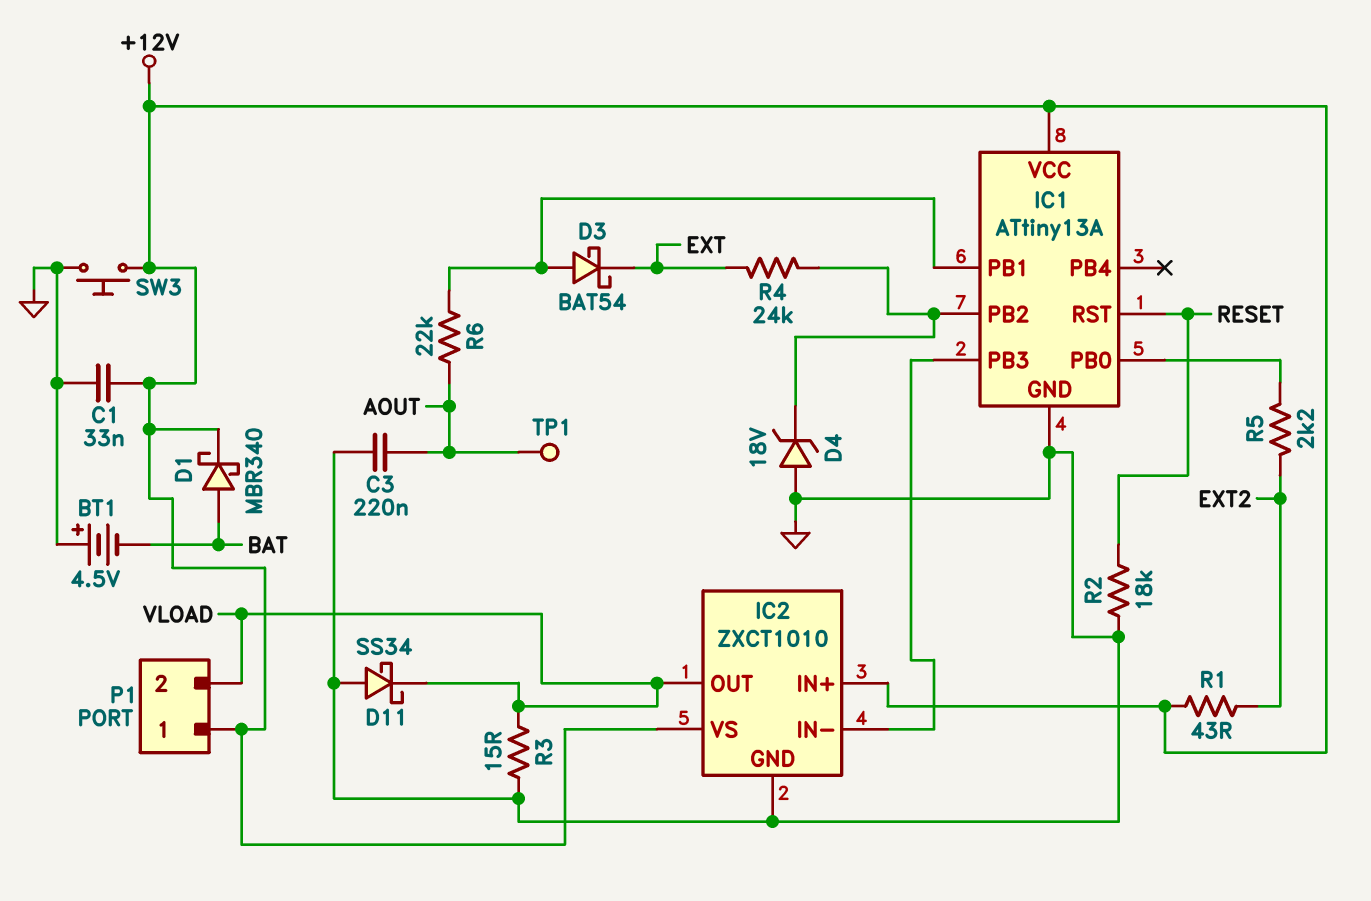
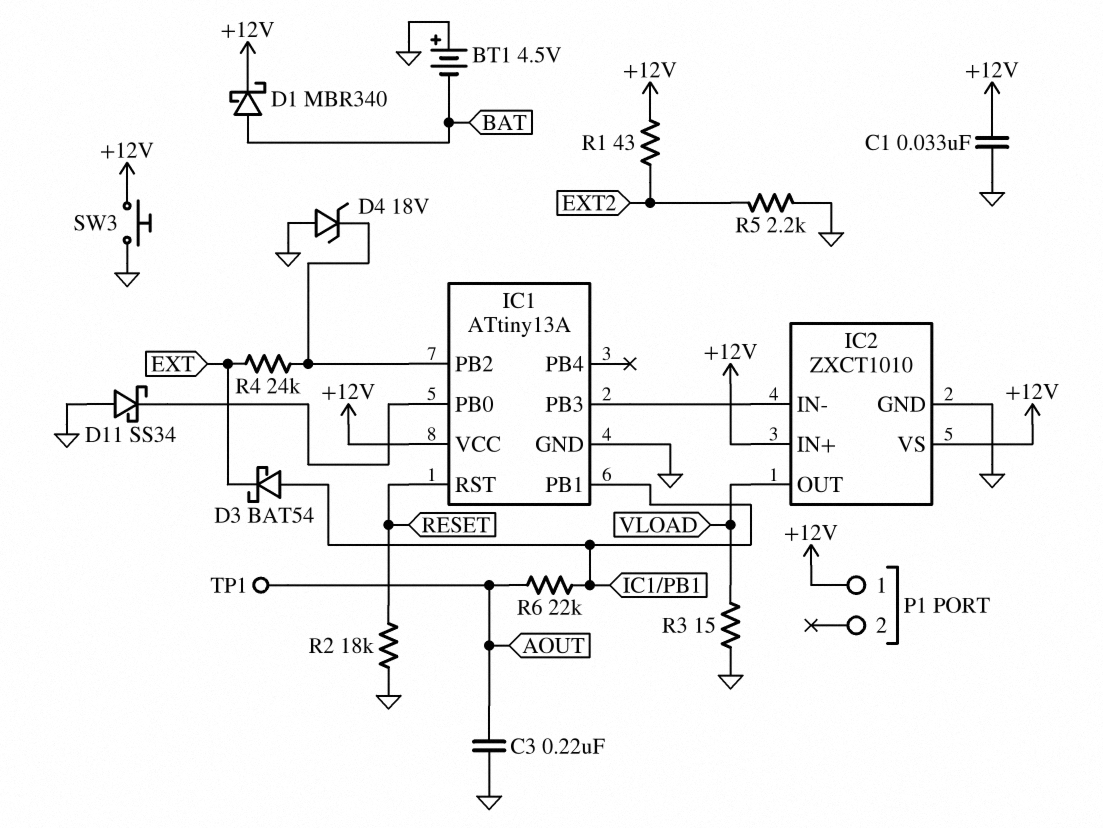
D11: schottky SS34 (A GND, K VLOAD) -> schottky SS34 (A GND, K IC1/PB0)
P1 pin 2: VLOAD -> none
R5: 2.2k (EXT2, IC1/PB0) -> 2.2k (EXT2, GND)

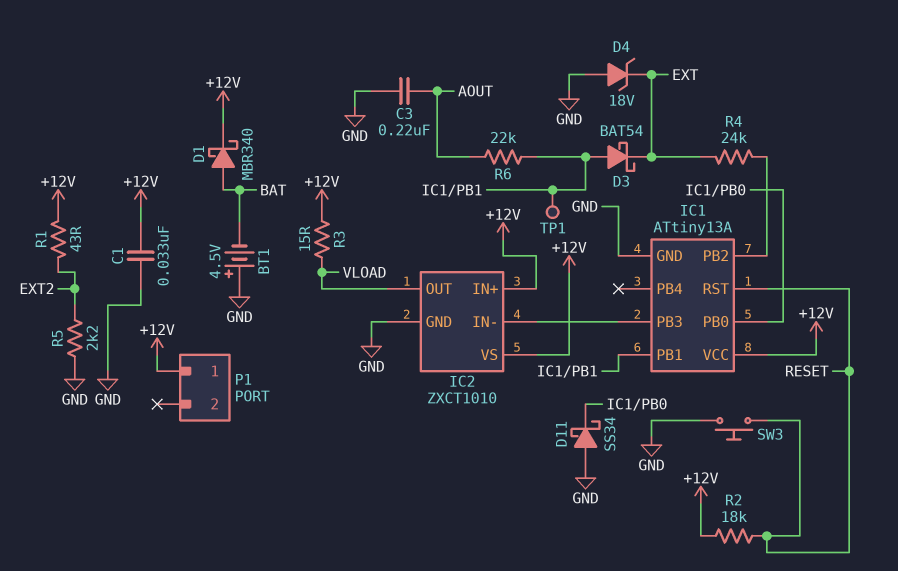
D4: zener 18V (A GND, K IC1/PB2) -> zener 18V (A GND, K EXT)
R2: 18k (GND, RESET) -> 18k (+12V, RESET)
R3: 15 (GND, VLOAD) -> 15 (+12V, VLOAD)
SW3: button (+12V, GND) -> button (GND, RESET)
TP1: test point (AOUT) -> test point (IC1/PB1)

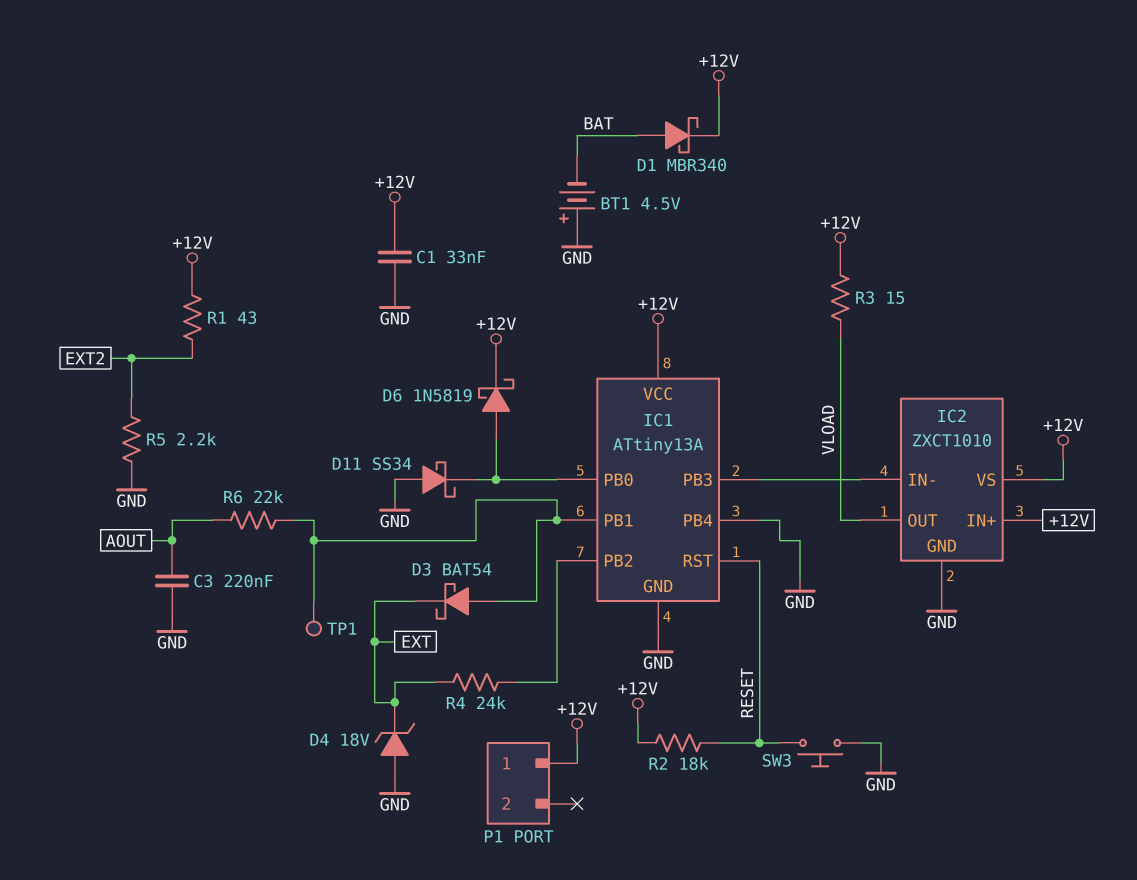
D6: none -> schottky 1N5819 (A IC1/PB0, K +12V)
IC1 pin PB4: none -> GND

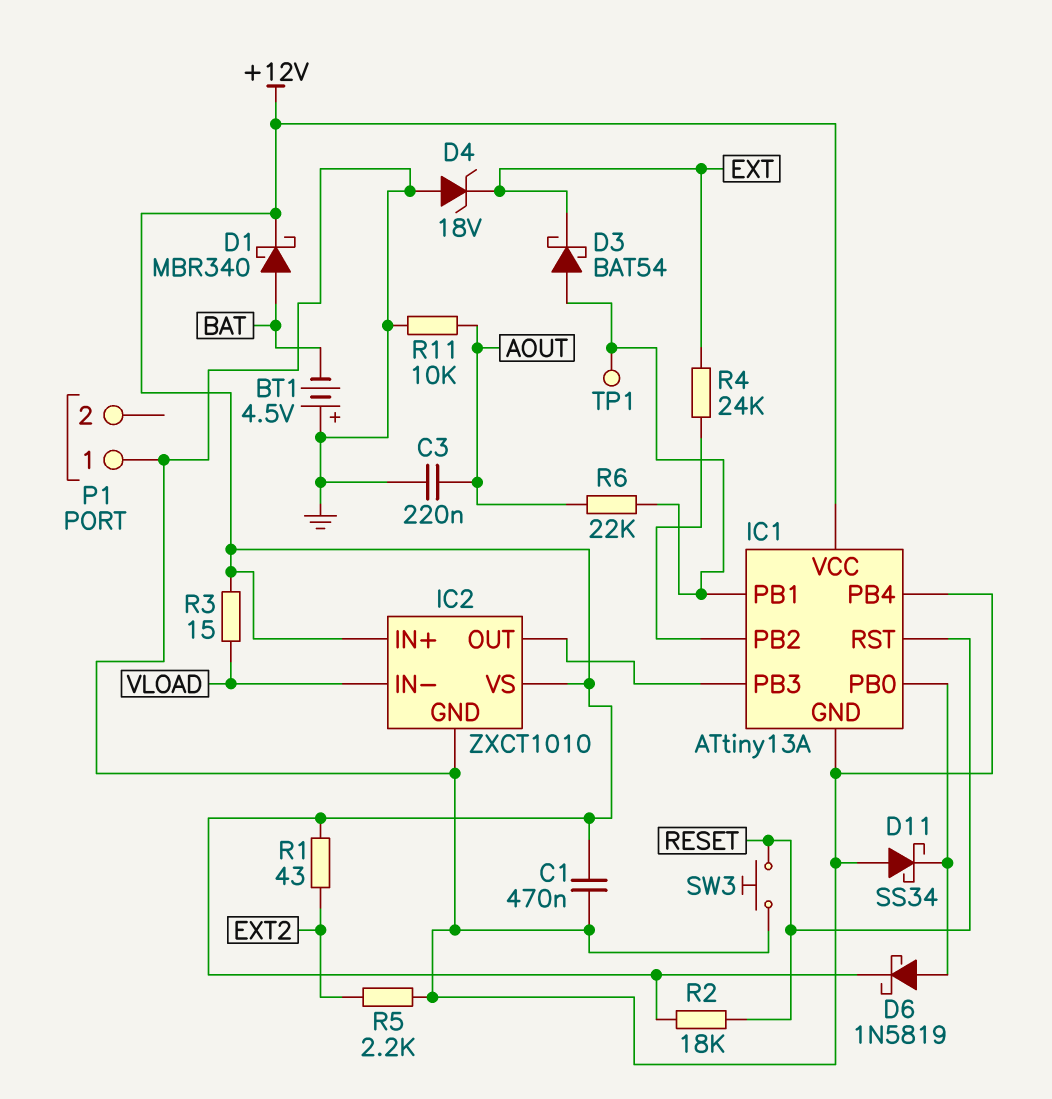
C1: 33nF (+12V, GND) -> 470nF (+12V, GND)
IC2 pin IN-: IC1/PB3 -> VLOAD
IC2 pin OUT: VLOAD -> IC1/PB3
P1 pin 1: +12V -> GND
R11: none -> 10k (AOUT, GND)

